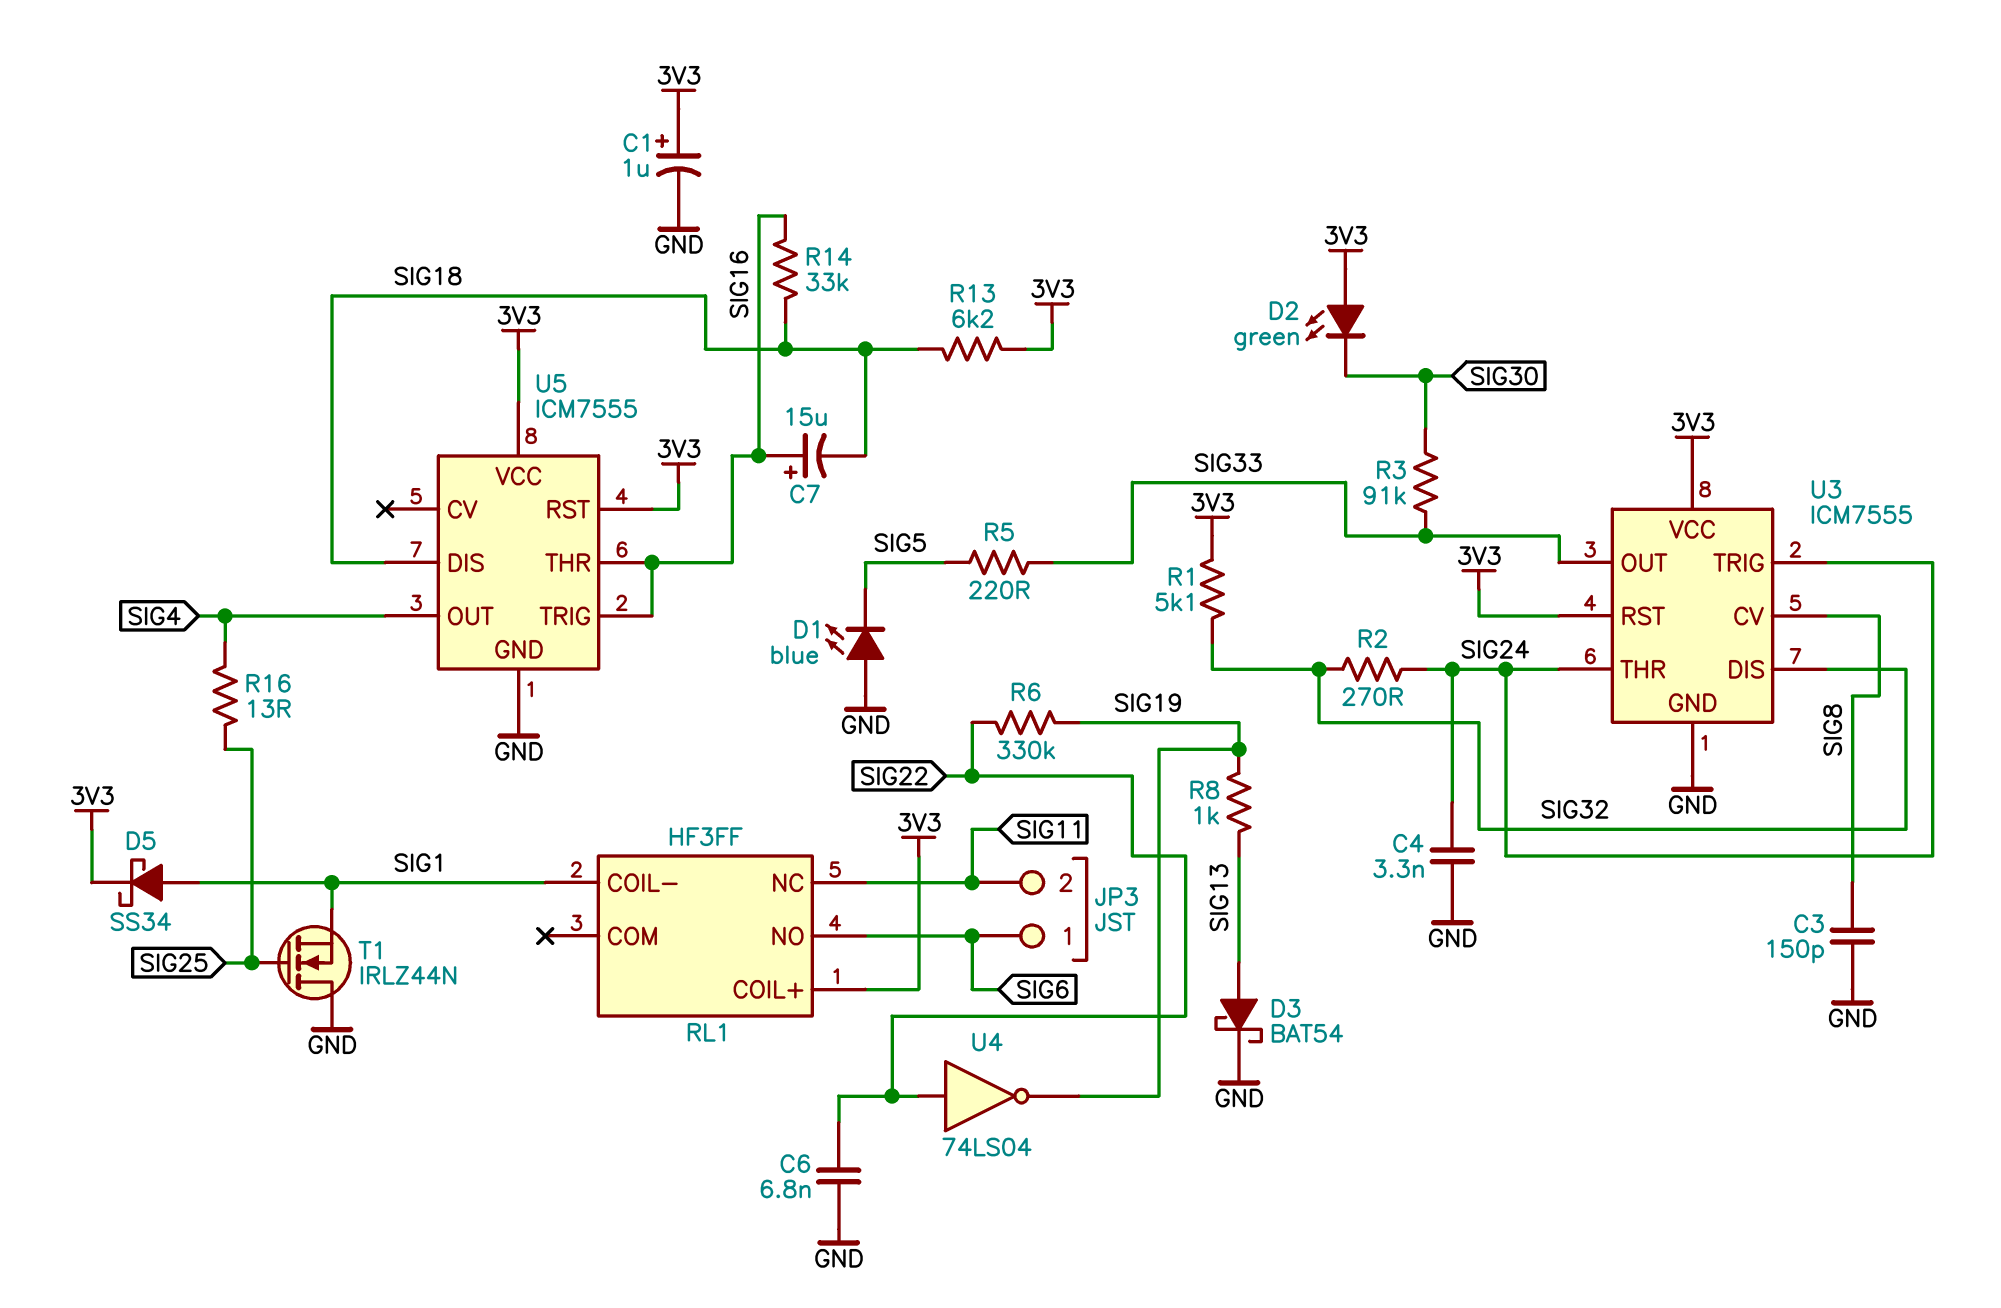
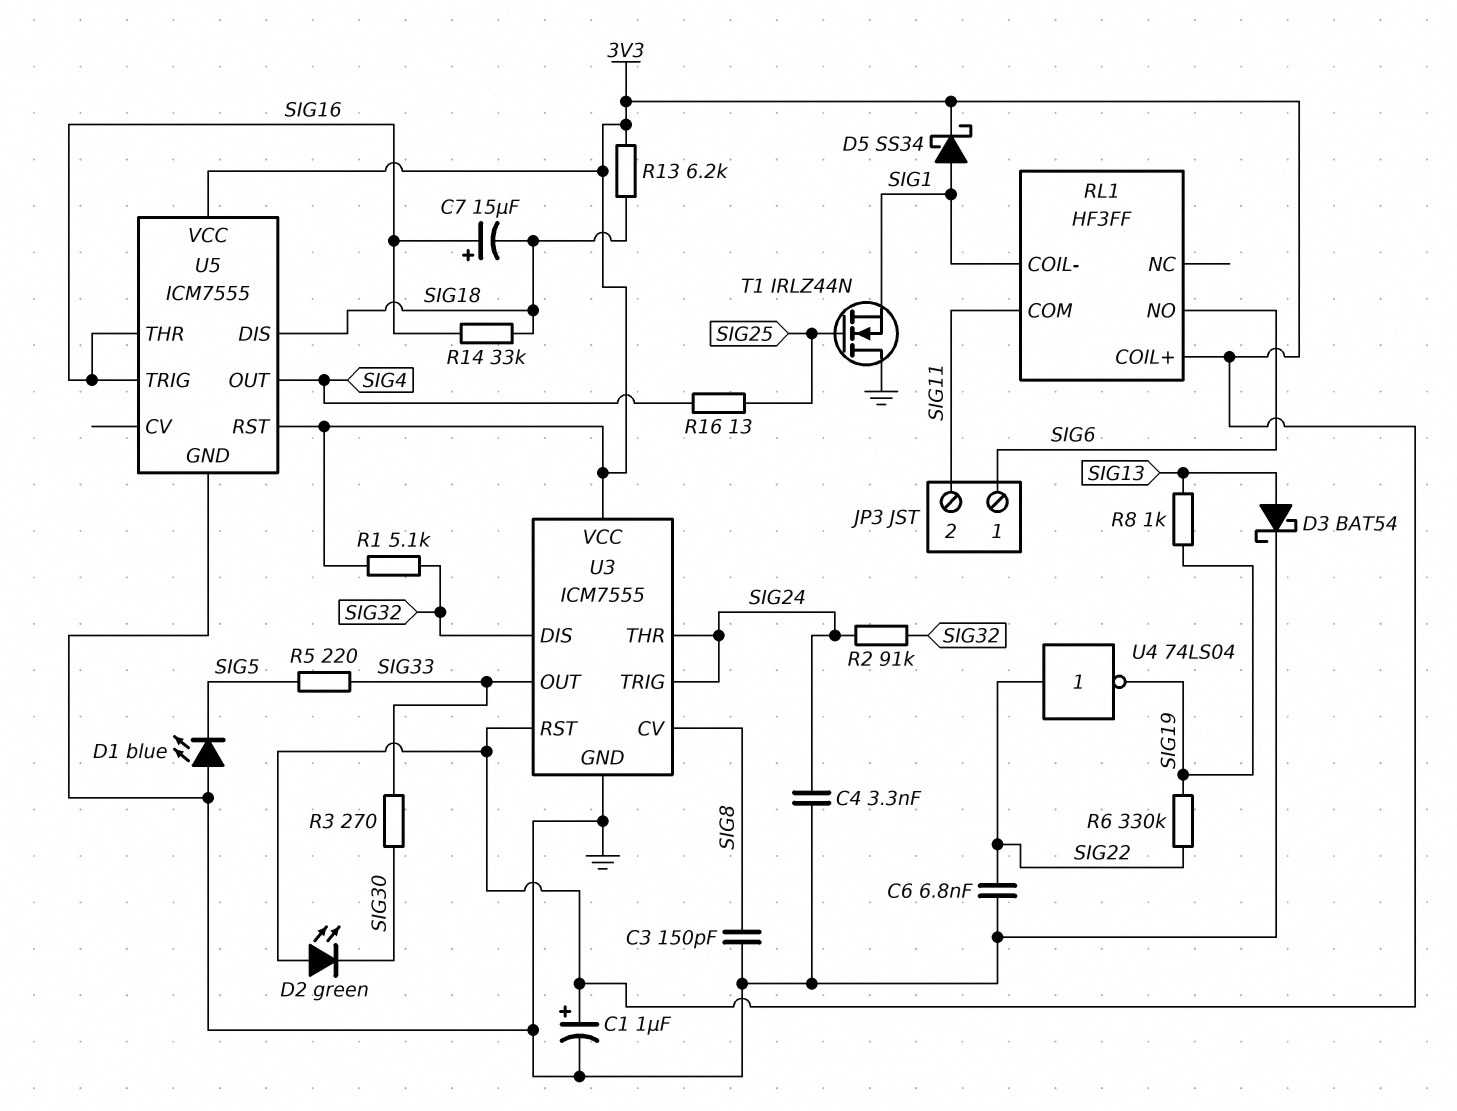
R2: 270 (SIG24, SIG32) -> 91k (SIG24, SIG32)
R3: 91k (SIG30, SIG33) -> 270 (SIG30, SIG33)
RL1 pin COM: none -> SIG11
RL1 pin NC: SIG11 -> none

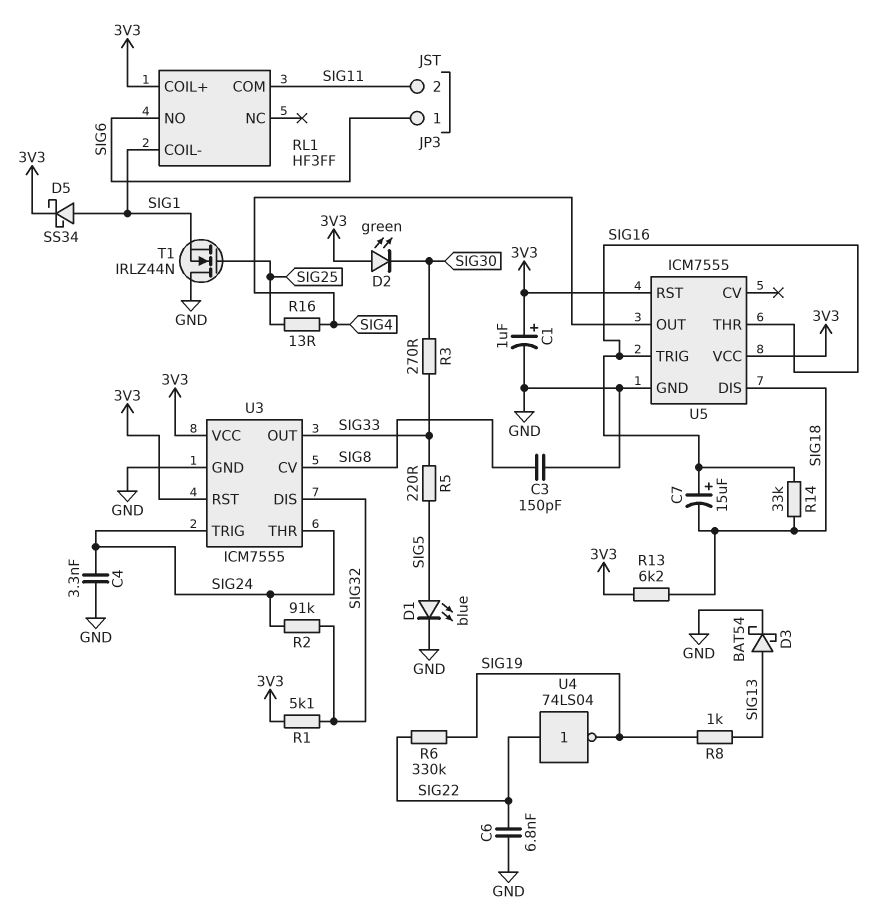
D1: LED blue (A GND, K SIG5) -> LED blue (A SIG5, K GND)

